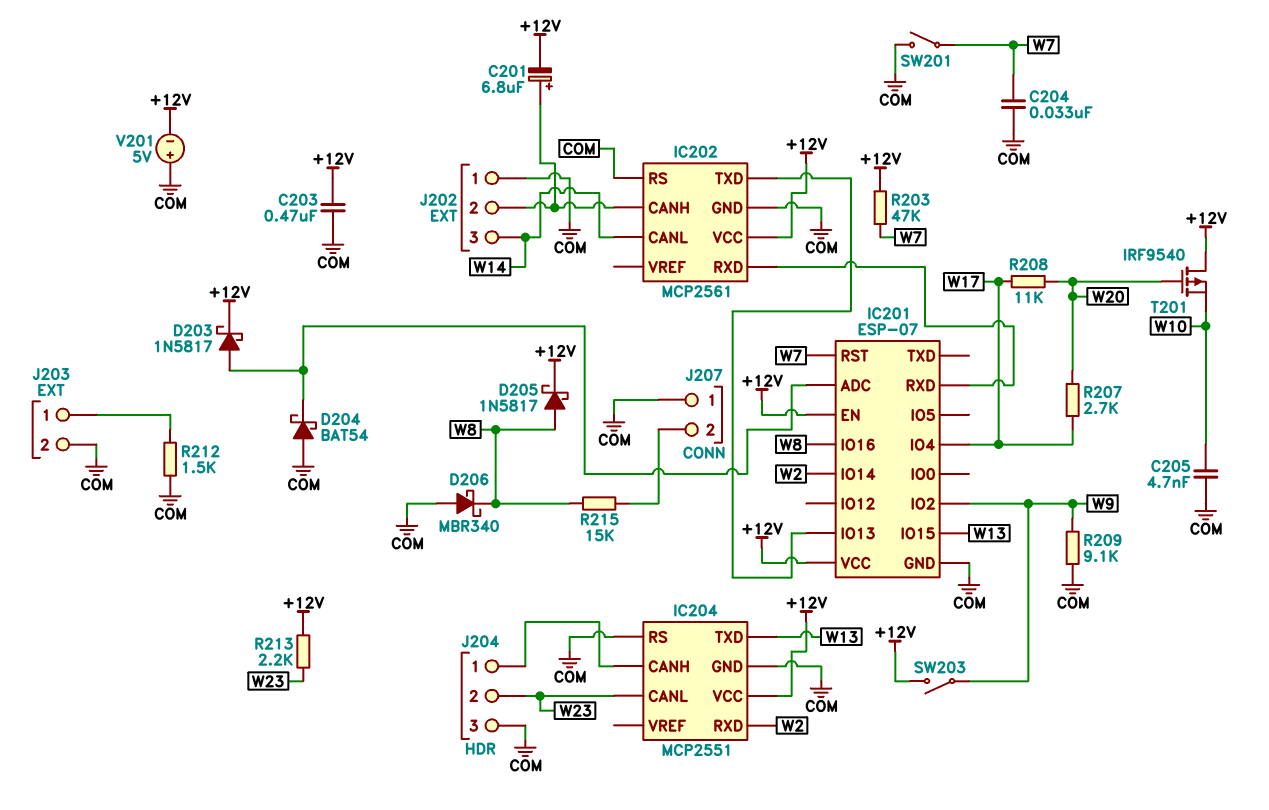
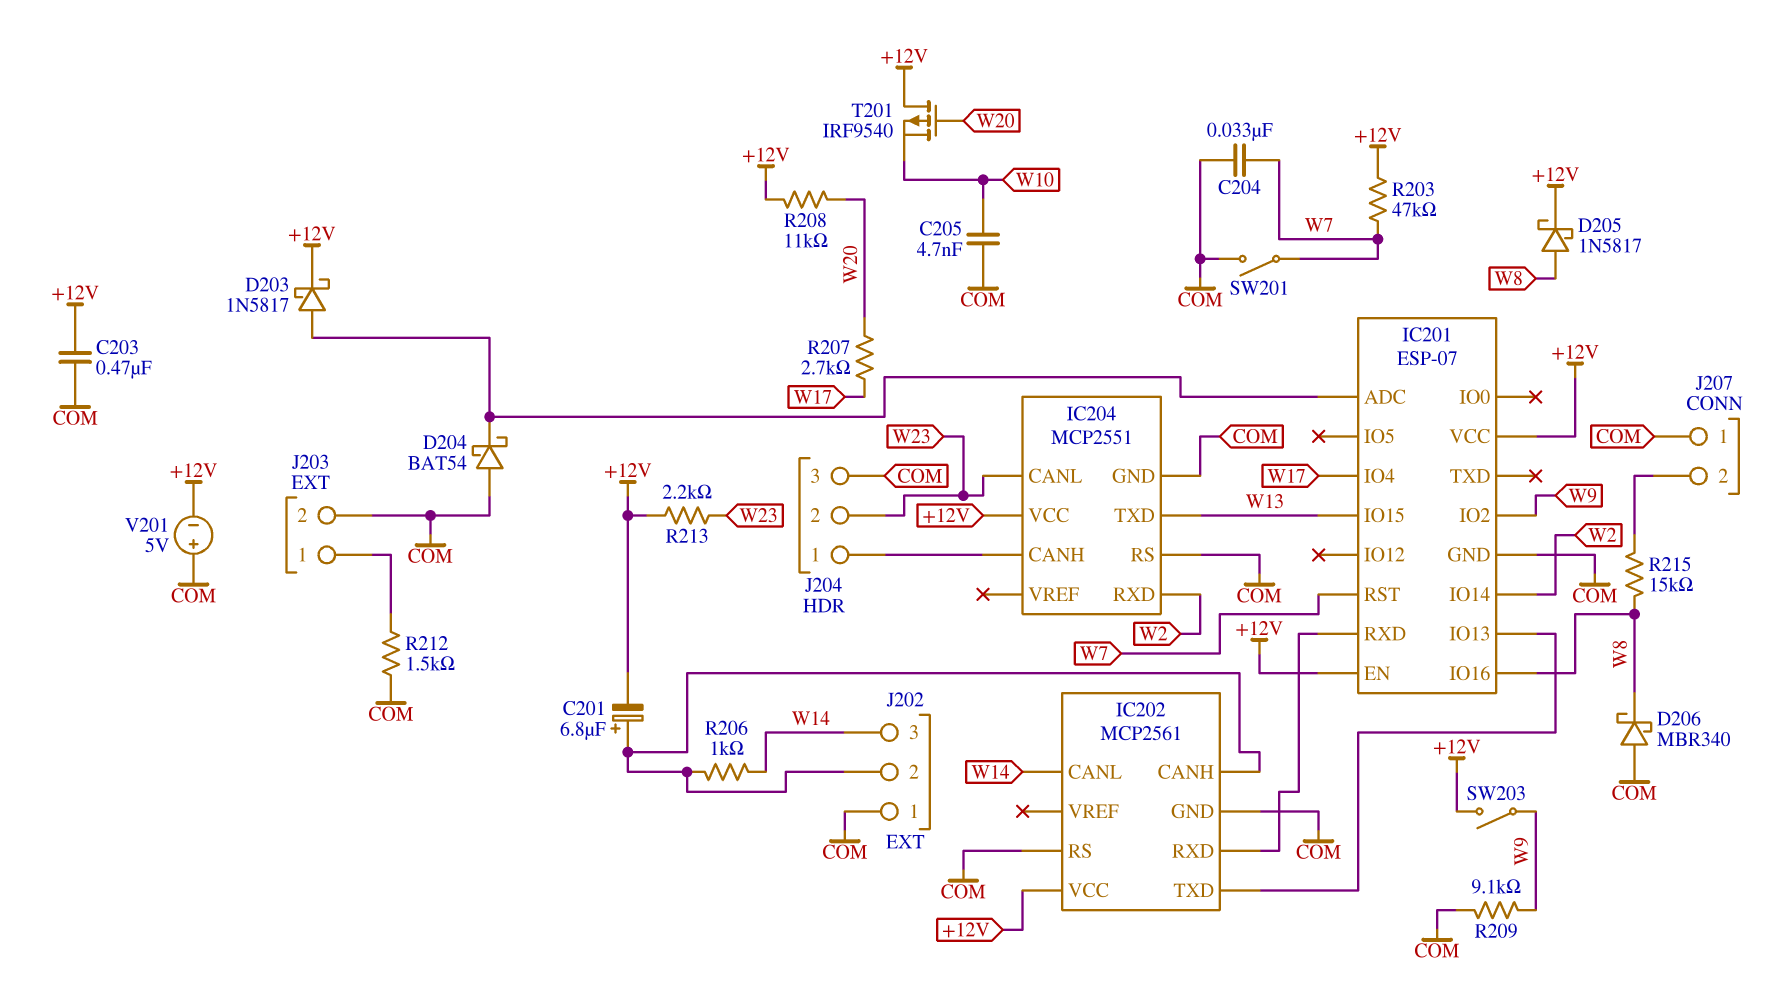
R206: none -> 1k (IC202/CANH, W14)
R208: 11k (W17, W20) -> 11k (+12V, W20)

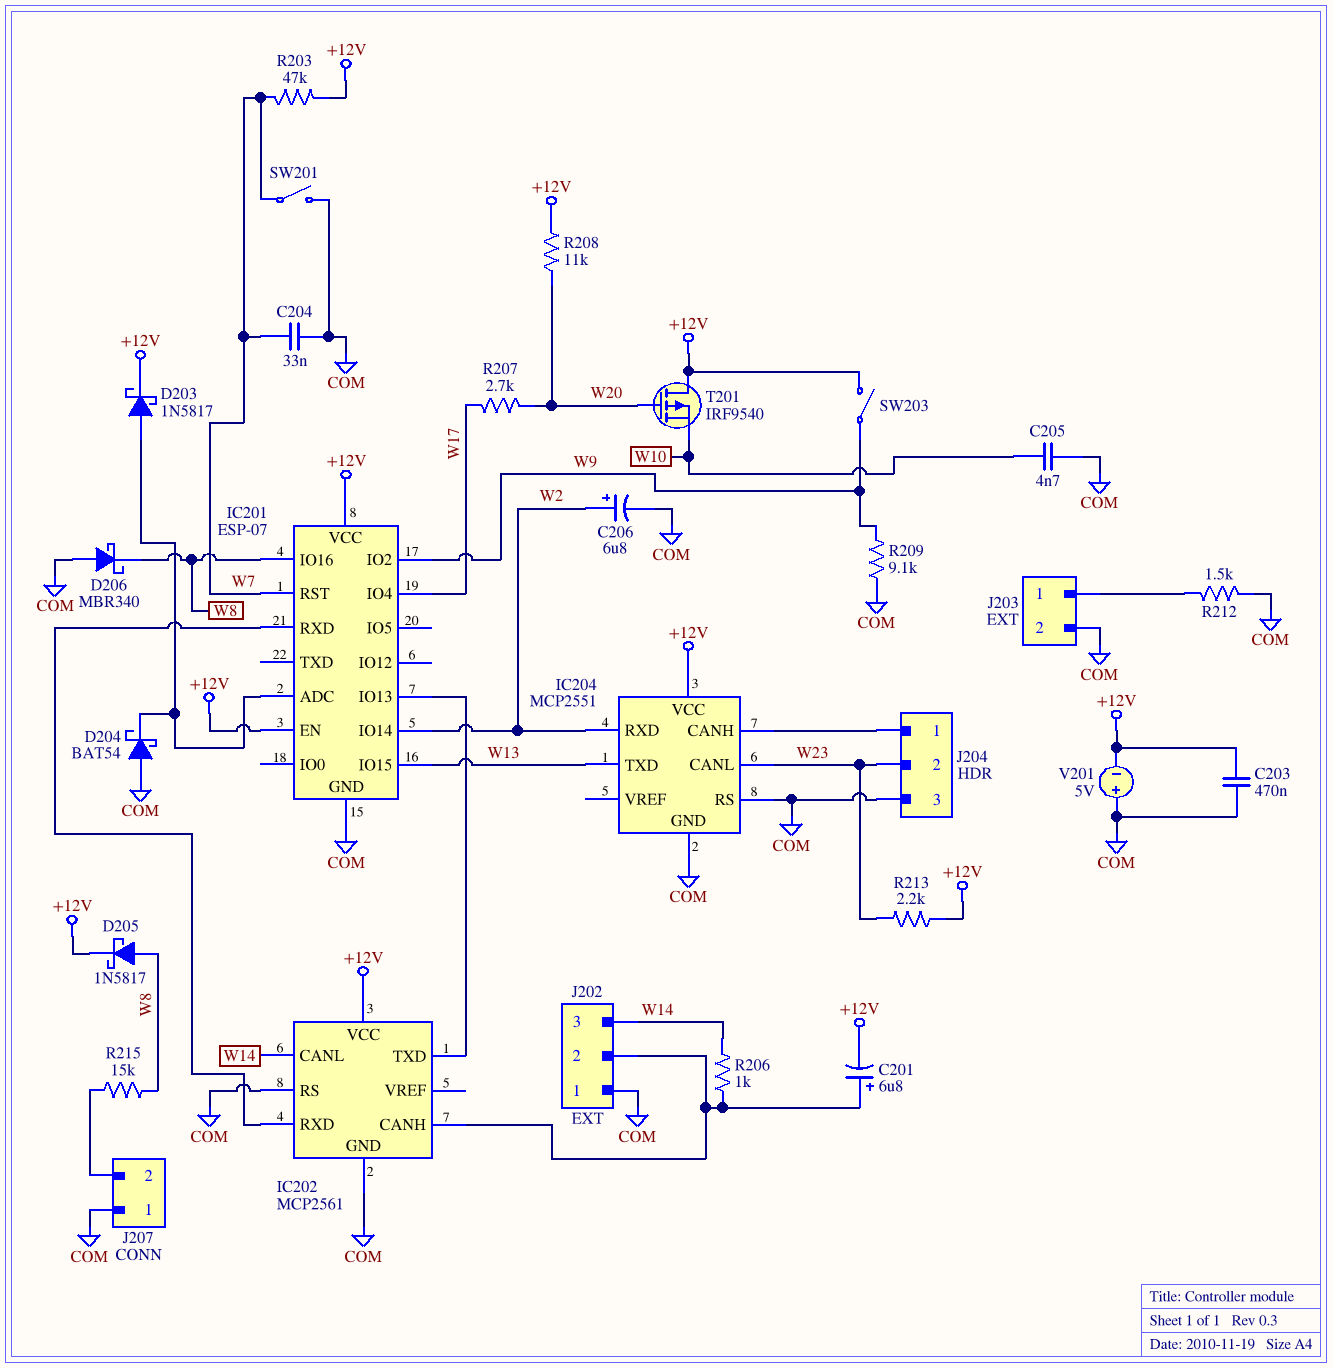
C206: none -> 6.8uF (plus W2, minus COM)

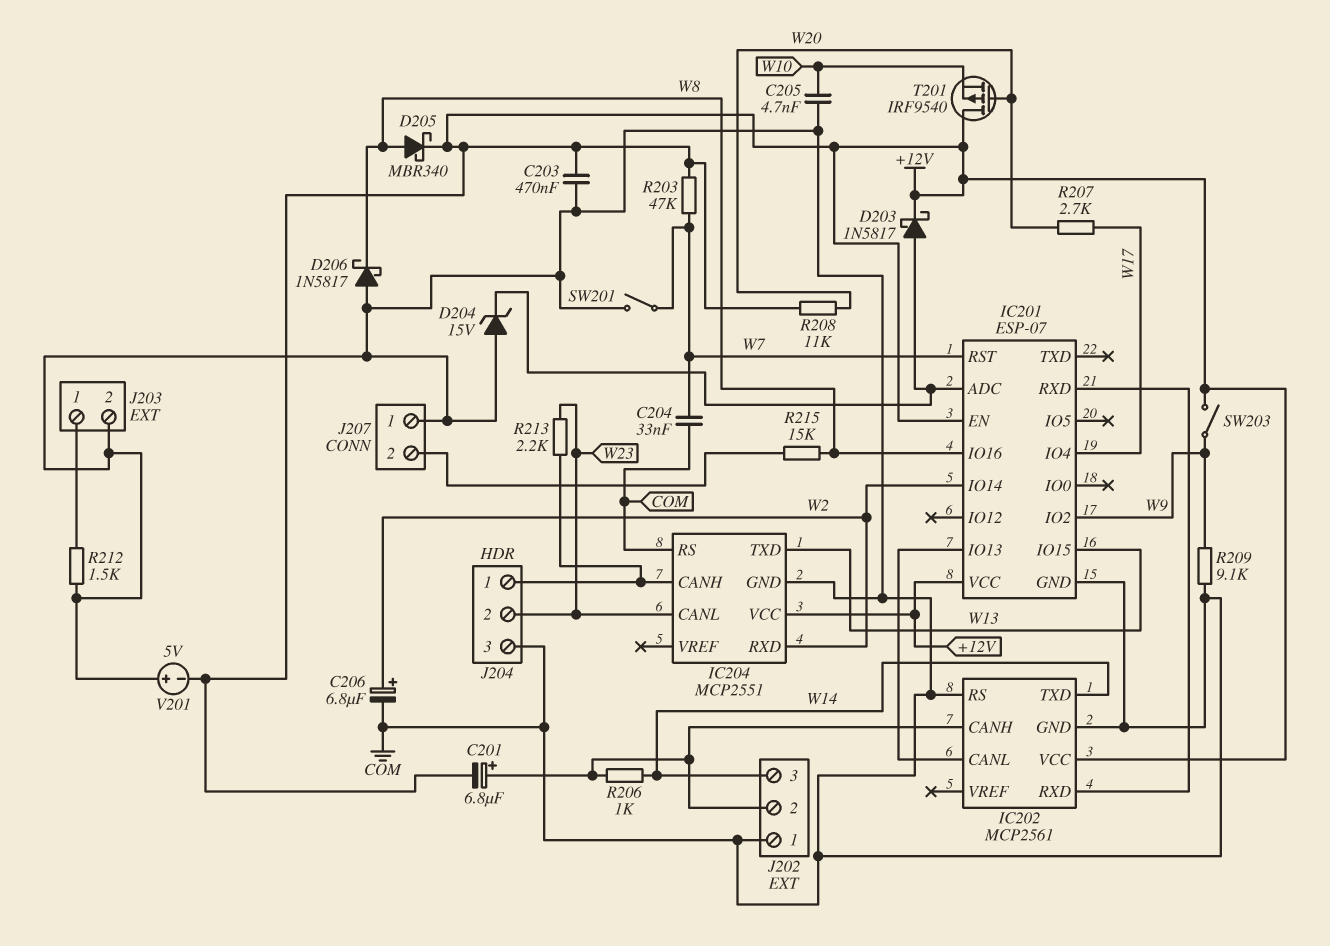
D204: schottky BAT54 (A COM, K IC201/ADC) -> zener 15V (A COM, K IC201/ADC)
D205: schottky 1N5817 (A W8, K +12V) -> schottky MBR340 (A W8, K +12V)
D206: schottky MBR340 (A COM, K W8) -> schottky 1N5817 (A COM, K W8)
IC202 pin CANL: W14 -> IC201/IO13
IC202 pin TXD: IC201/IO13 -> W14
R213: 2.2k (+12V, W23) -> 2.2k (IC204/CANH, W23)

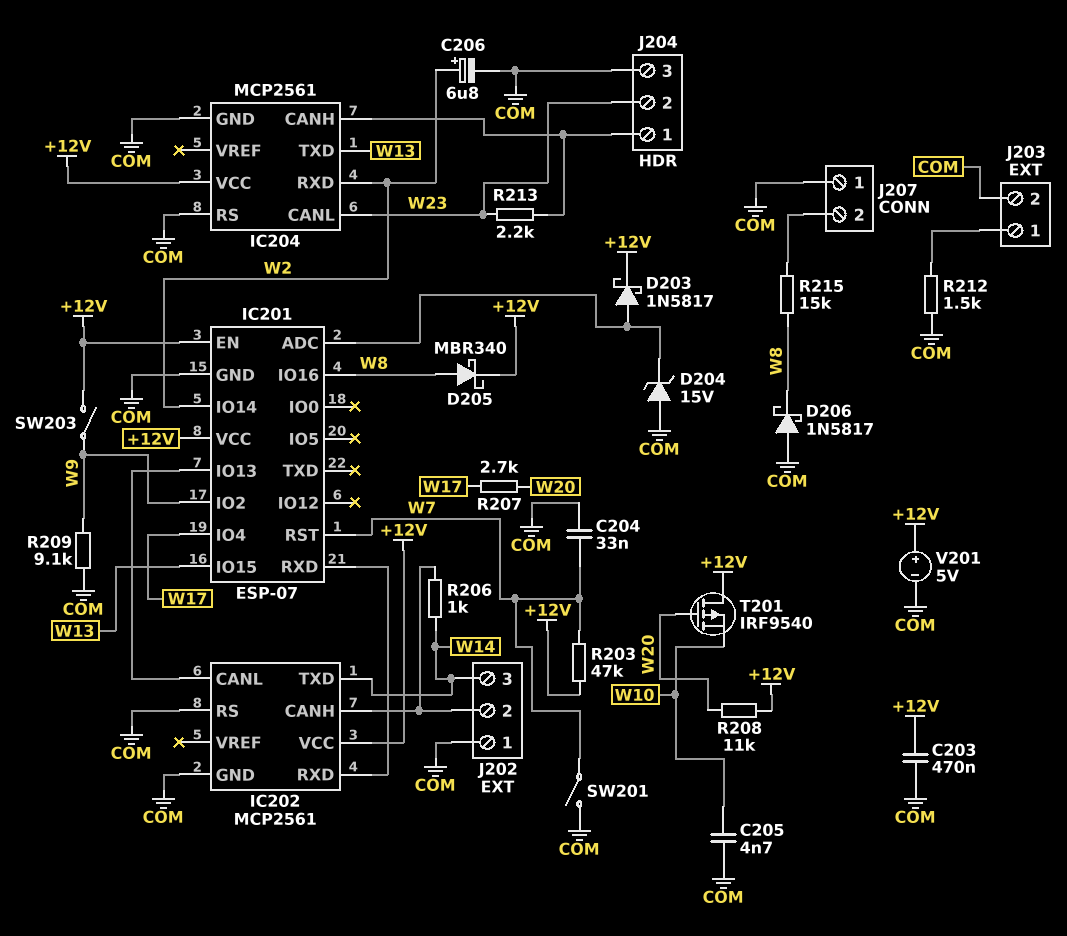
C201: 6.8uF (plus IC202/CANH, minus +12V) -> none
IC204: MCP2551 -> MCP2561
V201: 5V (plus COM, minus +12V) -> 5V (plus +12V, minus COM)

